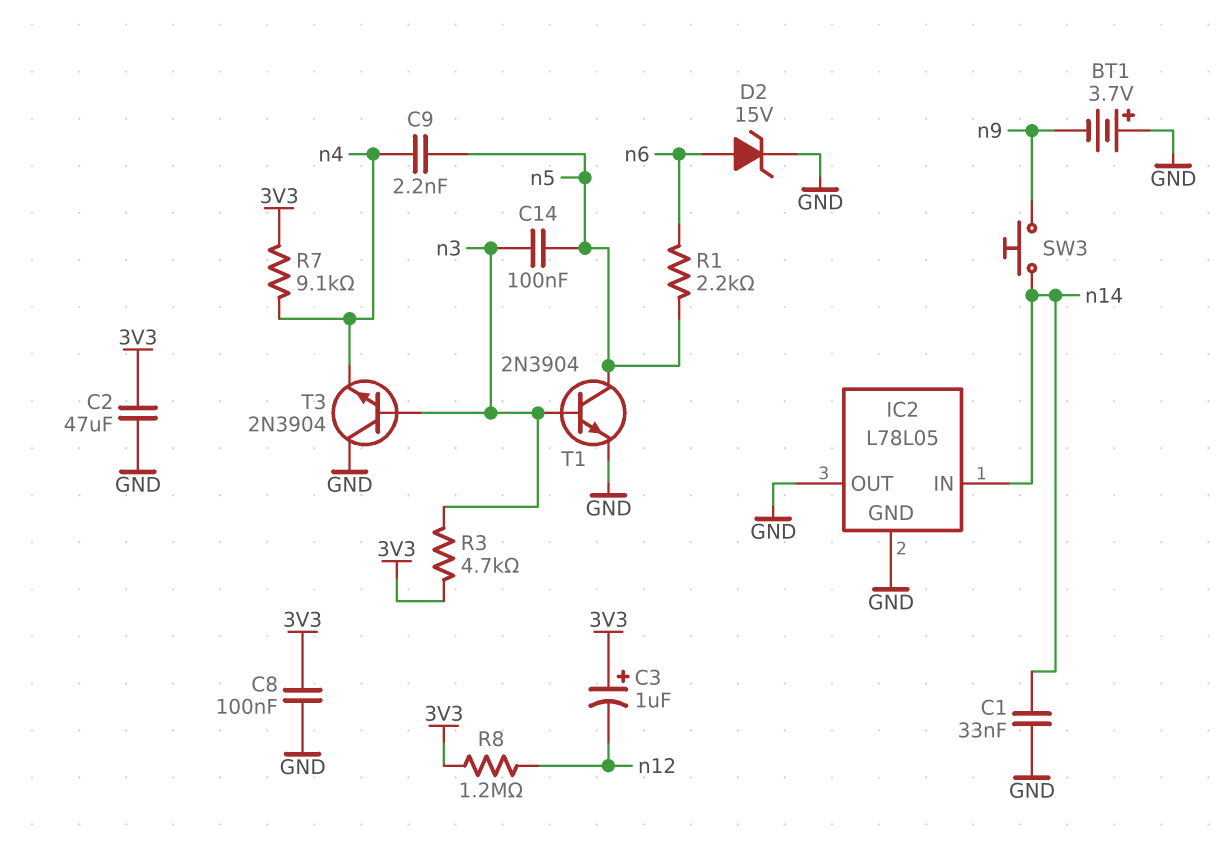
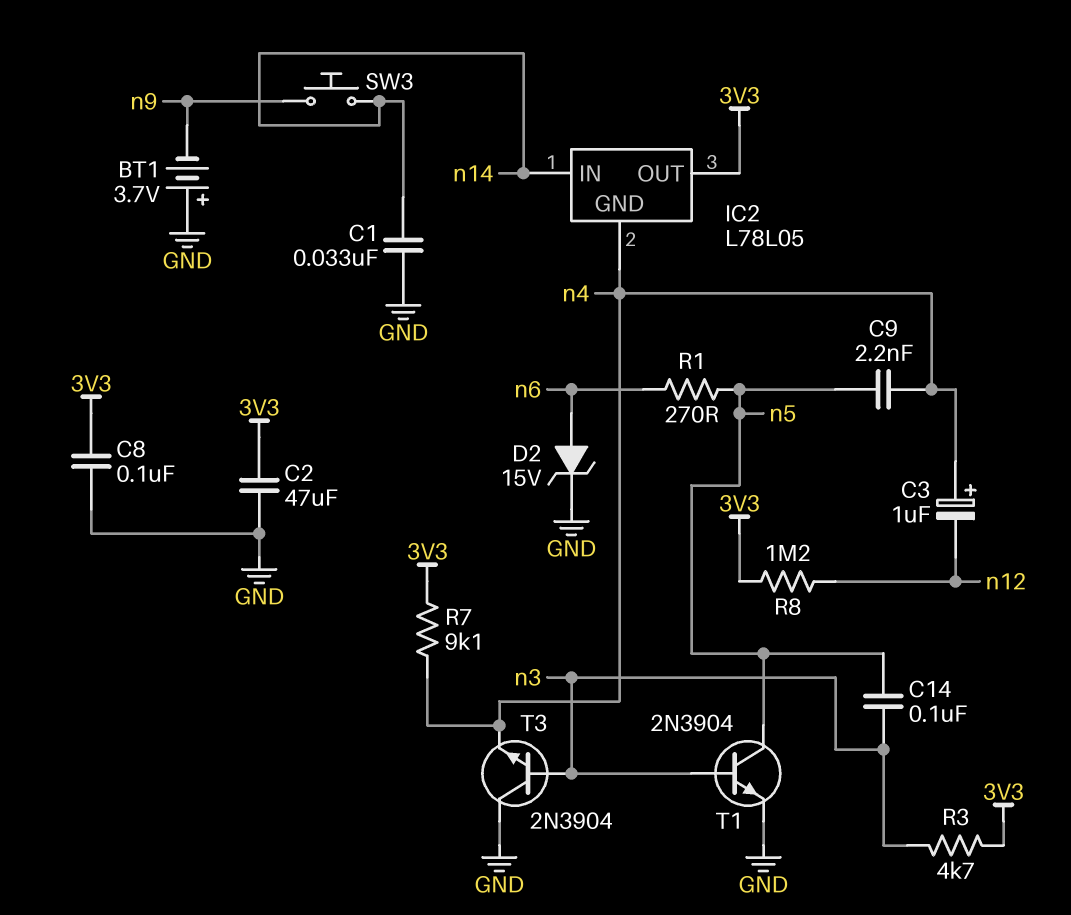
C3: 1uF (plus 3V3, minus n12) -> 1uF (plus n4, minus n12)
IC2 pin GND: GND -> n4
IC2 pin OUT: GND -> 3V3
R1: 2.2k (n5, n6) -> 270 (n5, n6)

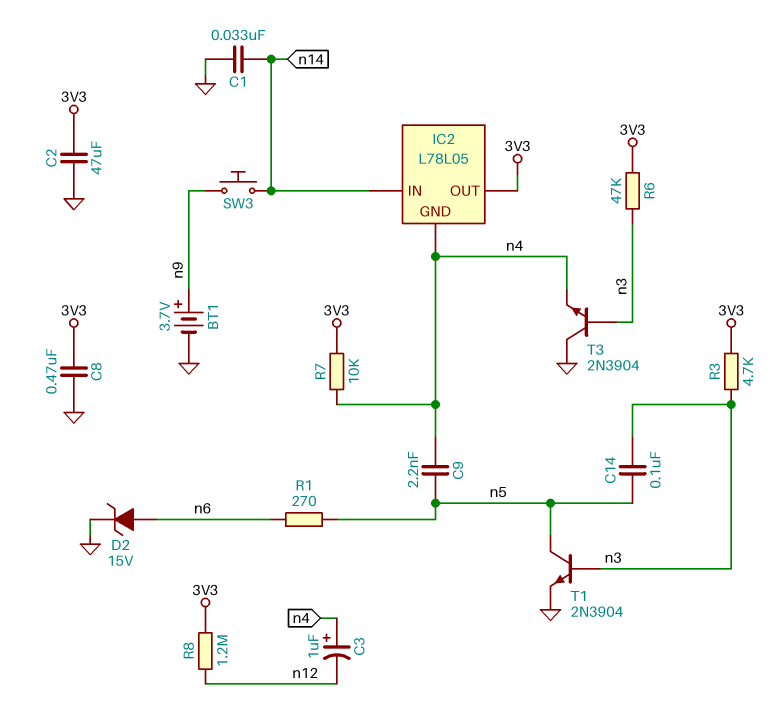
BT1: 3.7V (plus GND, minus n9) -> 3.7V (plus n9, minus GND)
C8: 100nF (3V3, GND) -> 470nF (3V3, GND)
R6: none -> 47k (3V3, n3)
R7: 9.1k (3V3, n4) -> 10k (3V3, n4)

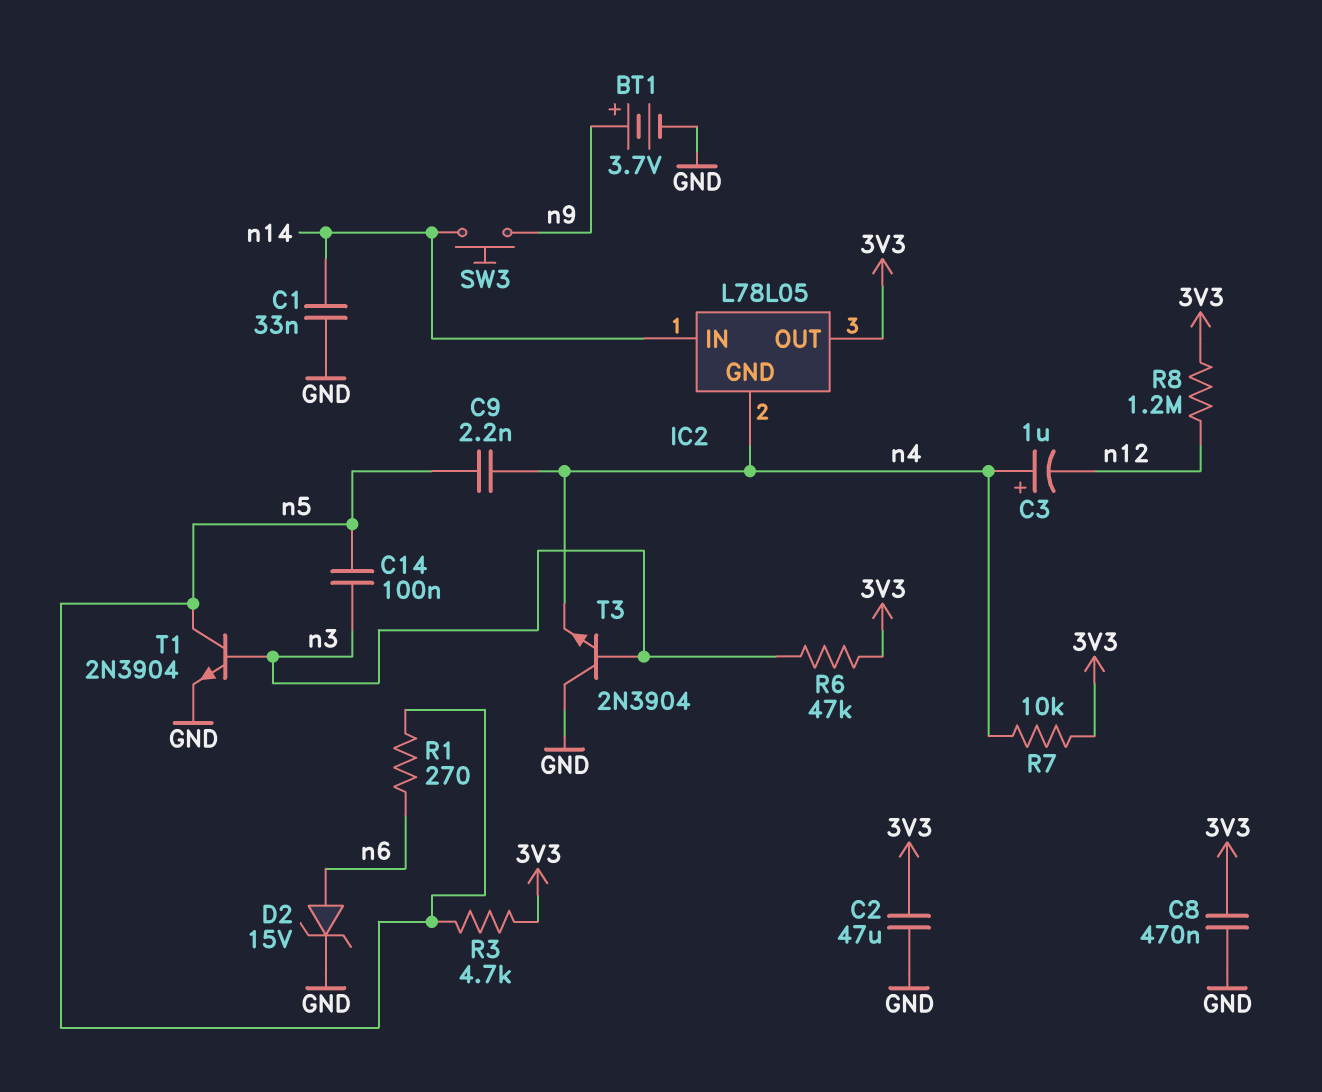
R3: 4.7k (3V3, n3) -> 4.7k (3V3, n5)

